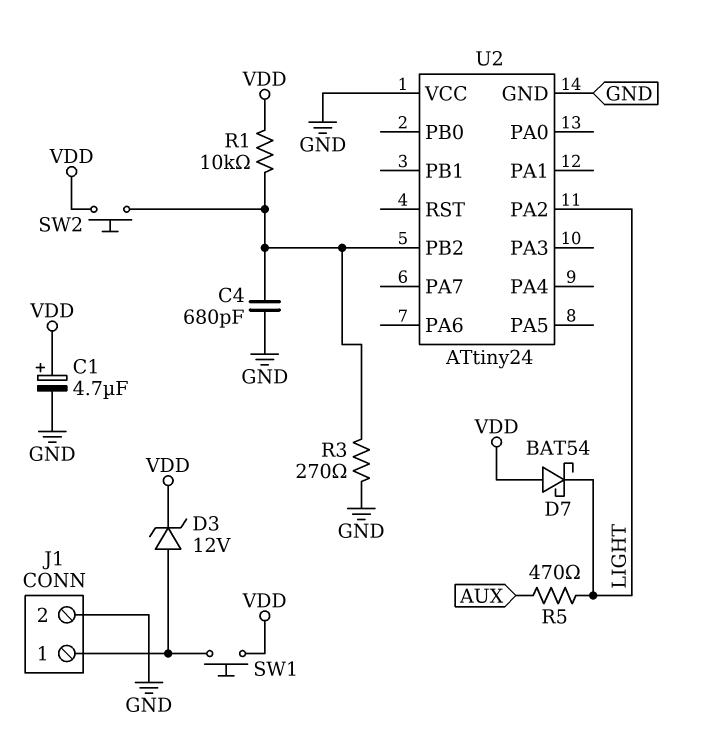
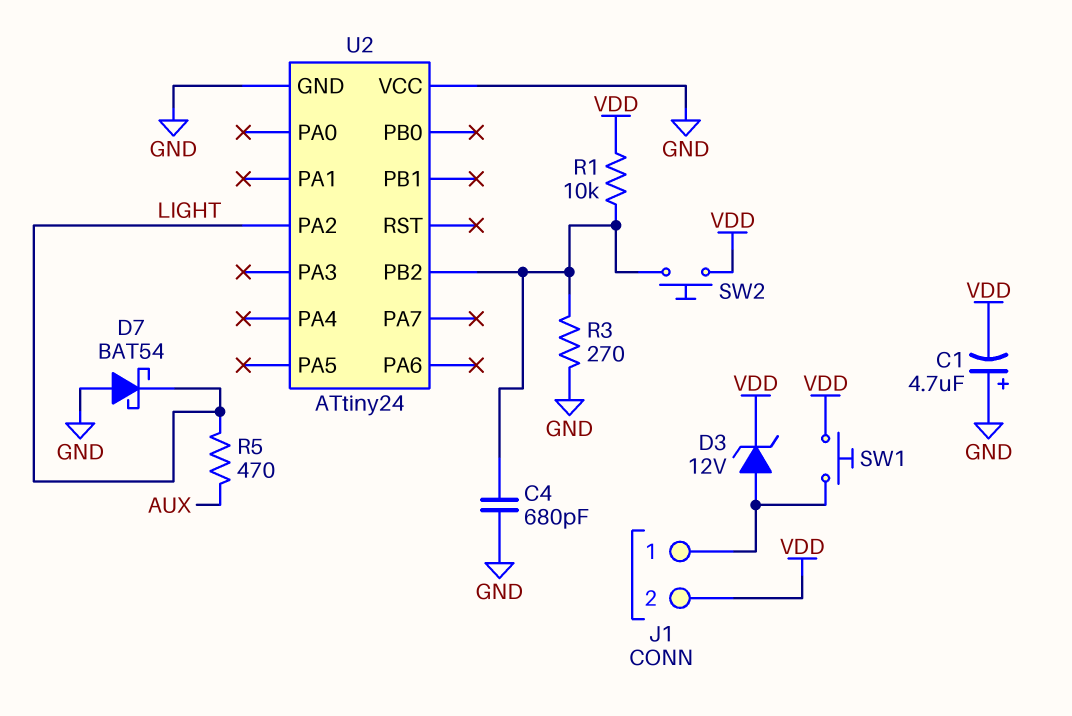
C1: 4.7uF (plus VDD, minus GND) -> 4.7uF (plus GND, minus VDD)
D7: schottky BAT54 (A VDD, K LIGHT) -> schottky BAT54 (A GND, K LIGHT)
J1 pin 2: GND -> VDD

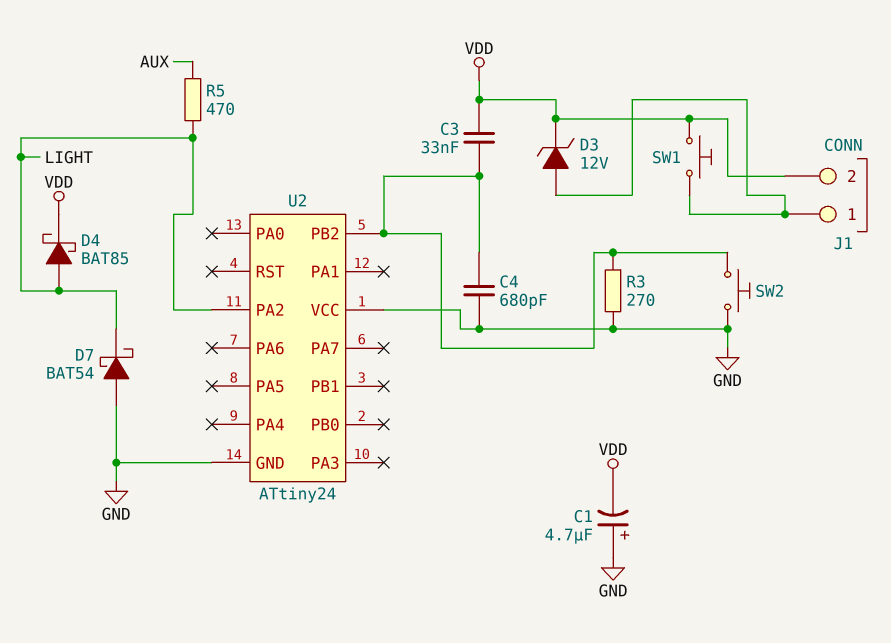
C3: none -> 33nF (U2/PB2, VDD)
D4: none -> schottky BAT85 (A LIGHT, K VDD)
R1: 10k (U2/PB2, VDD) -> none
SW2: button (U2/PB2, VDD) -> button (GND, U2/PB2)

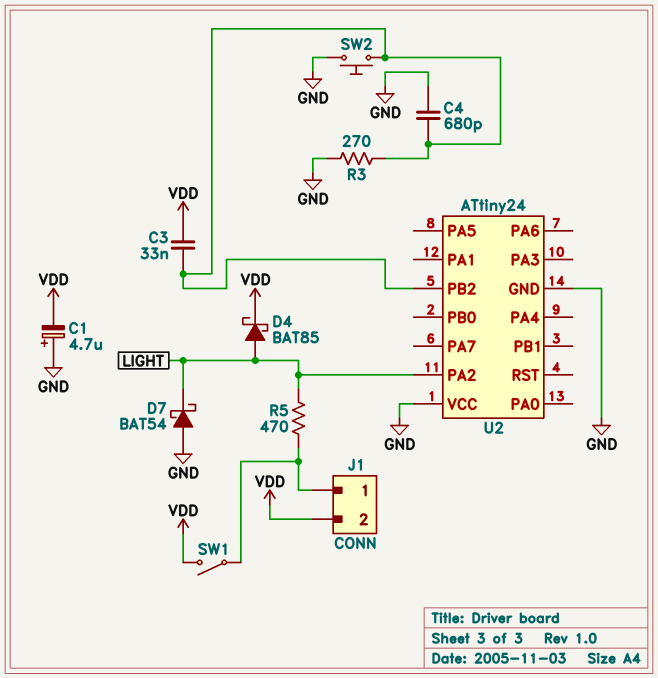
D3: zener 12V (A J1/1, K VDD) -> none
R5: 470 (AUX, LIGHT) -> 470 (J1/1, LIGHT)
SW1: button (J1/1, VDD) -> switch (J1/1, VDD)

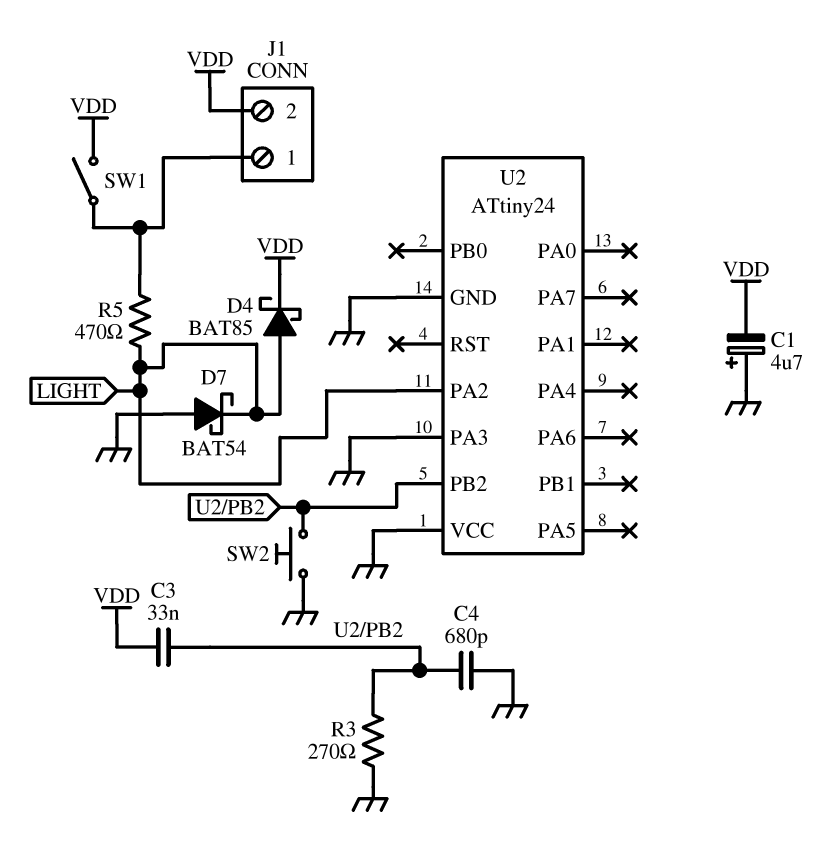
U2 pin PA3: none -> GND

